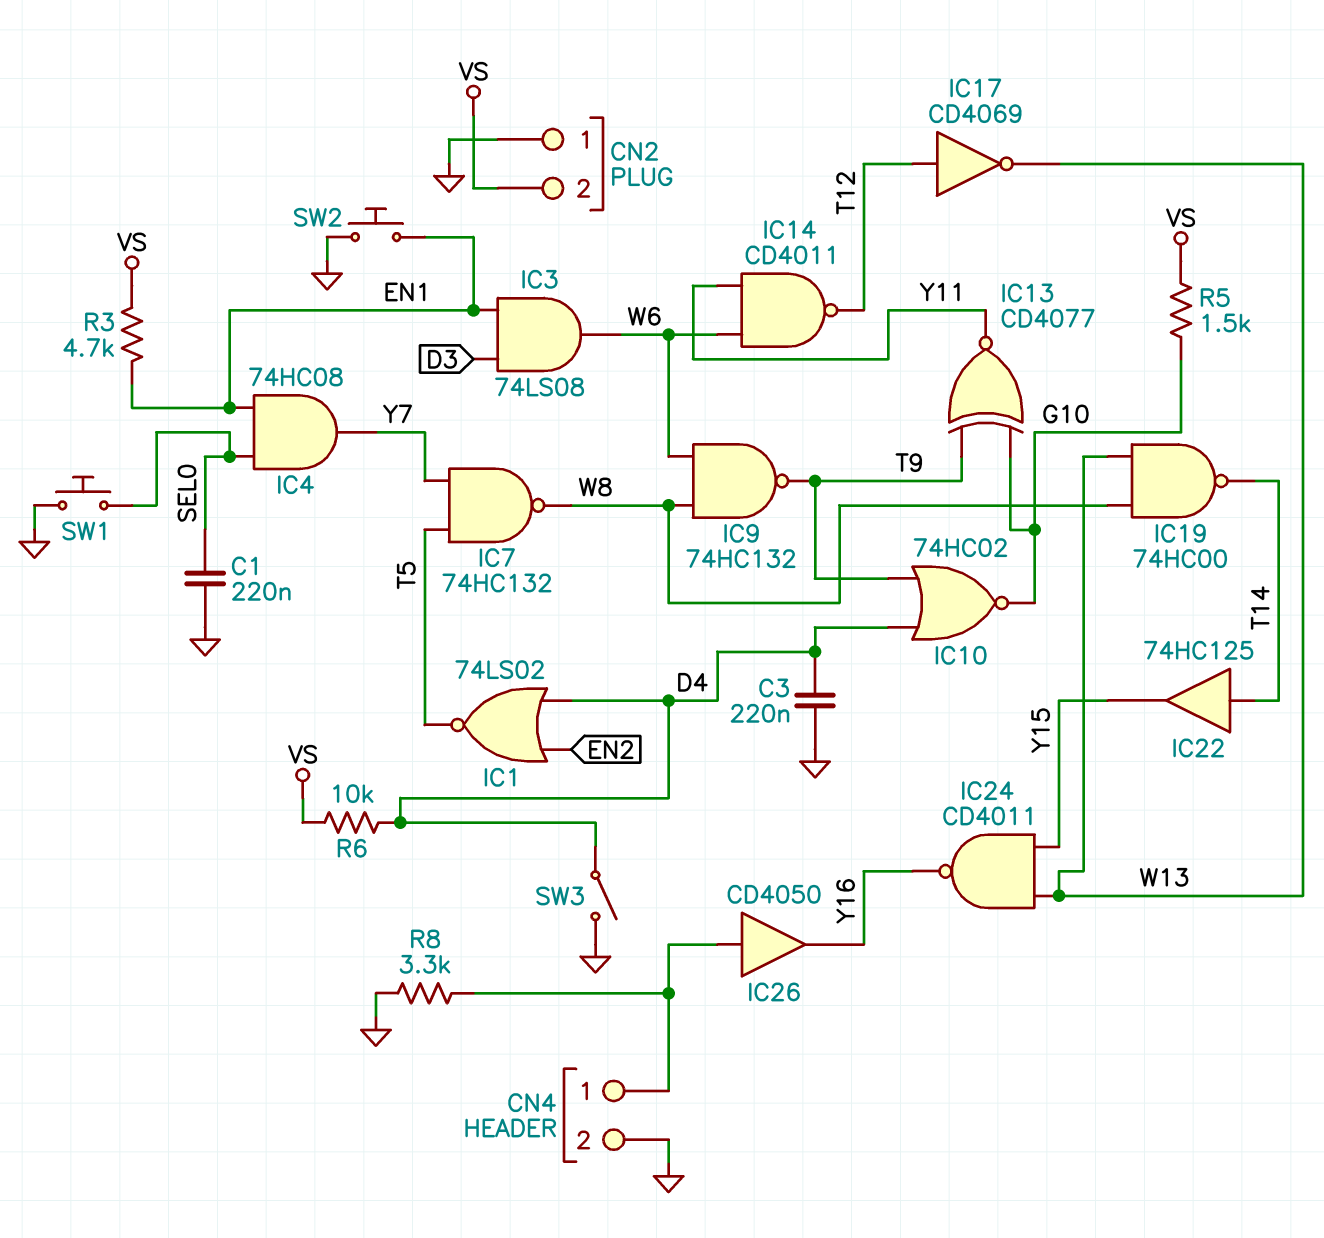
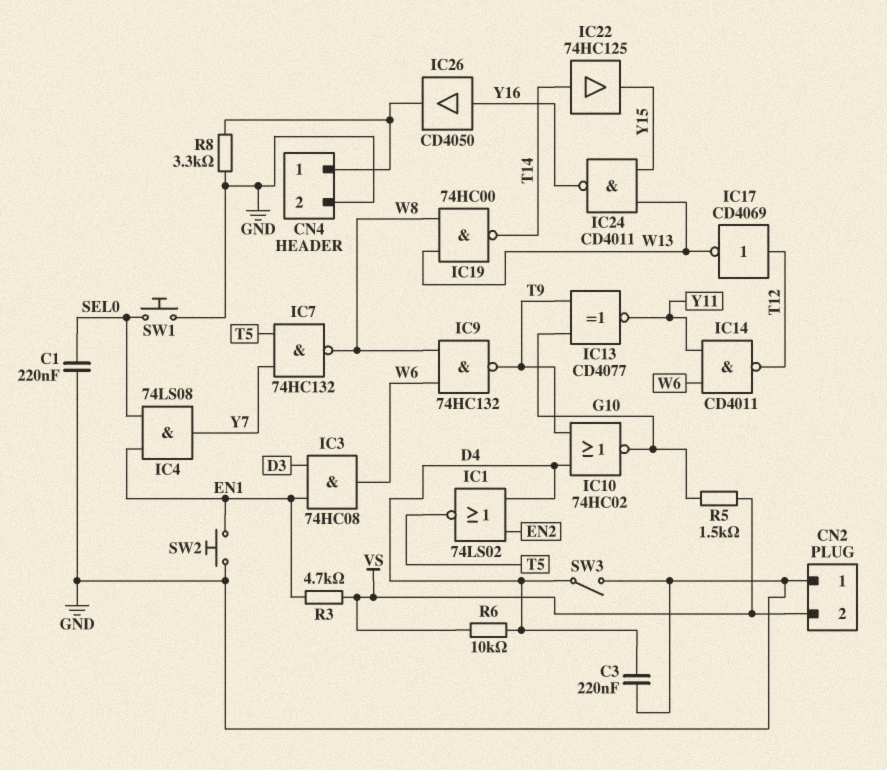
IC3: AND 74LS08 (in D3, in EN1, out W6) -> AND 74HC08 (in D3, in EN1, out W6)
IC4: AND 74HC08 (in EN1, in SEL0, out Y7) -> AND 74LS08 (in EN1, in SEL0, out Y7)
IC26: buffer CD4050 (in CN4/1, out Y16) -> buffer CD4050 (in Y16, out CN4/1)

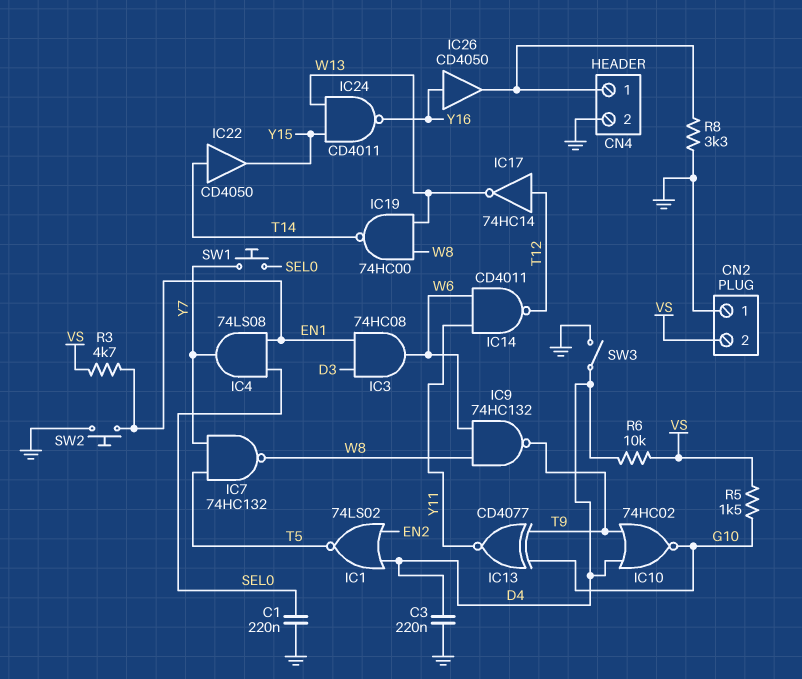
IC17: NOT CD4069 (in T12, out W13) -> NOT 74HC14 (in T12, out W13)
IC22: buffer 74HC125 (in T14, out Y15) -> buffer CD4050 (in T14, out Y15)
SW1: button (GND, SEL0) -> button (SEL0, Y7)

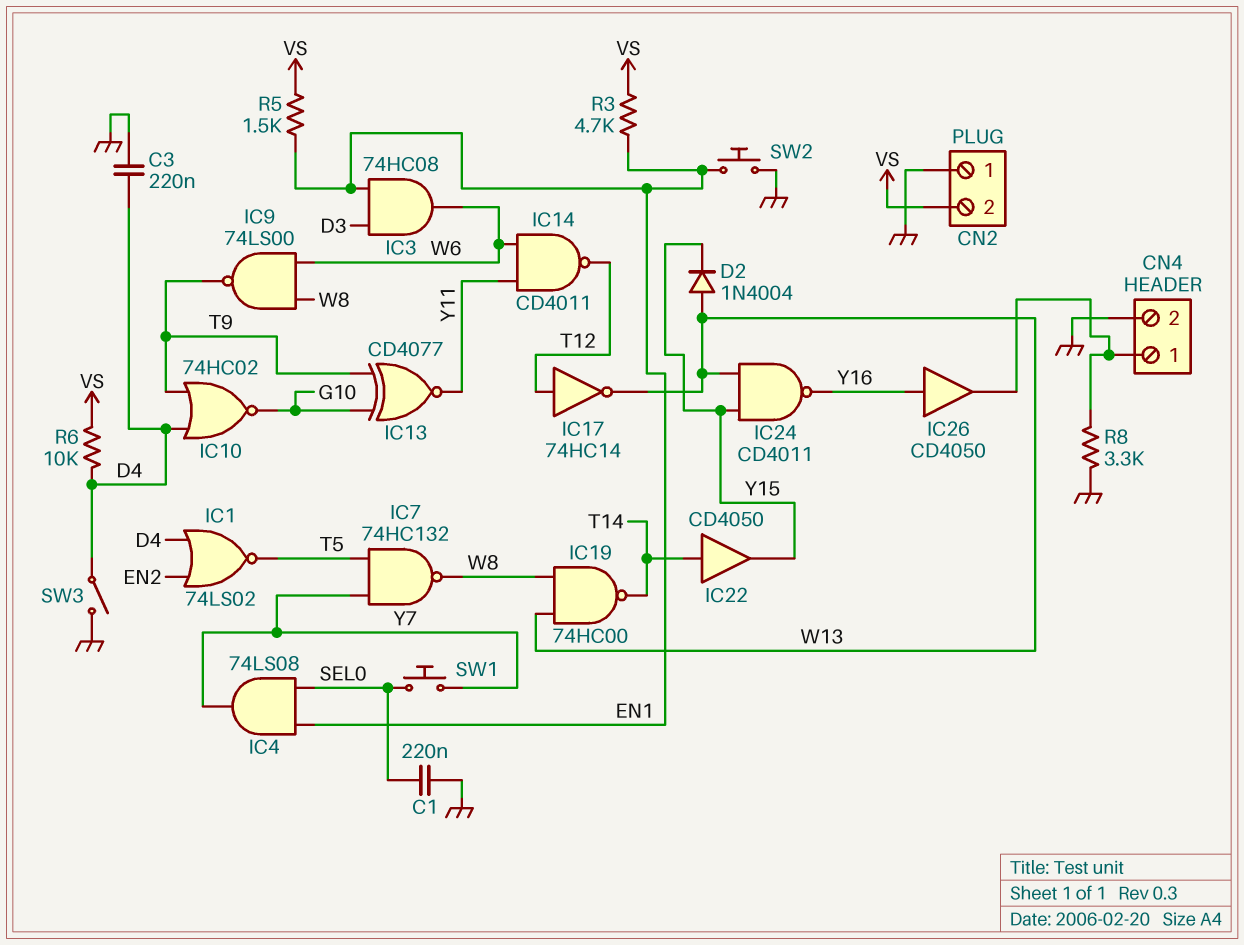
D2: none -> diode 1N4004 (A W13, K Y15)
IC9: NAND 74HC132 (in W6, in W8, out T9) -> NAND 74LS00 (in W6, in W8, out T9)
R5: 1.5k (G10, VS) -> 1.5k (EN1, VS)

